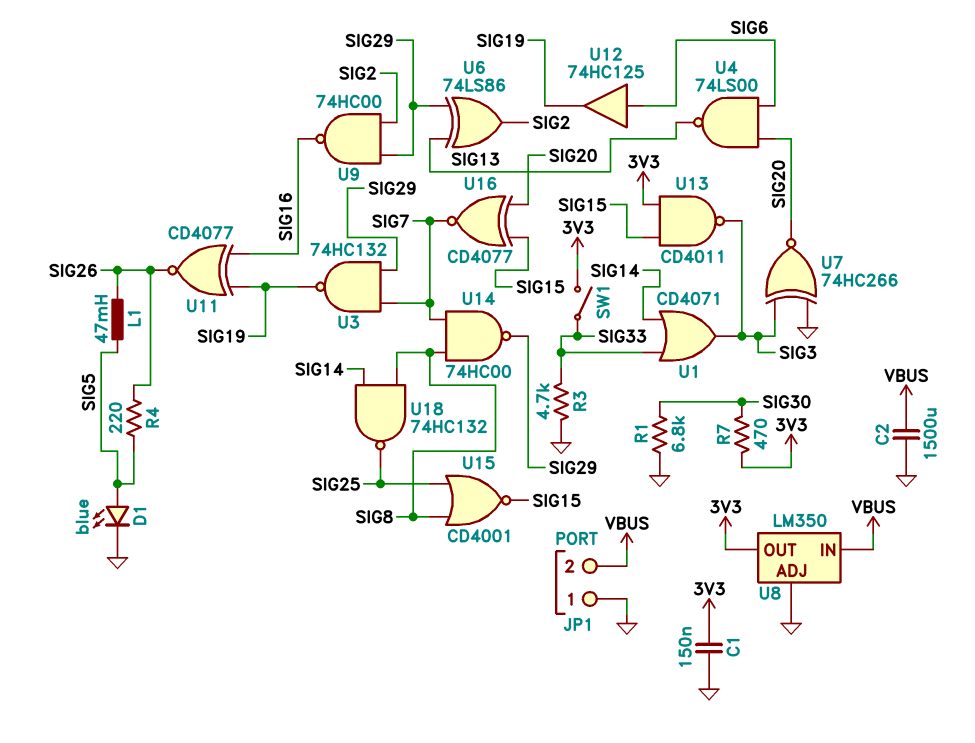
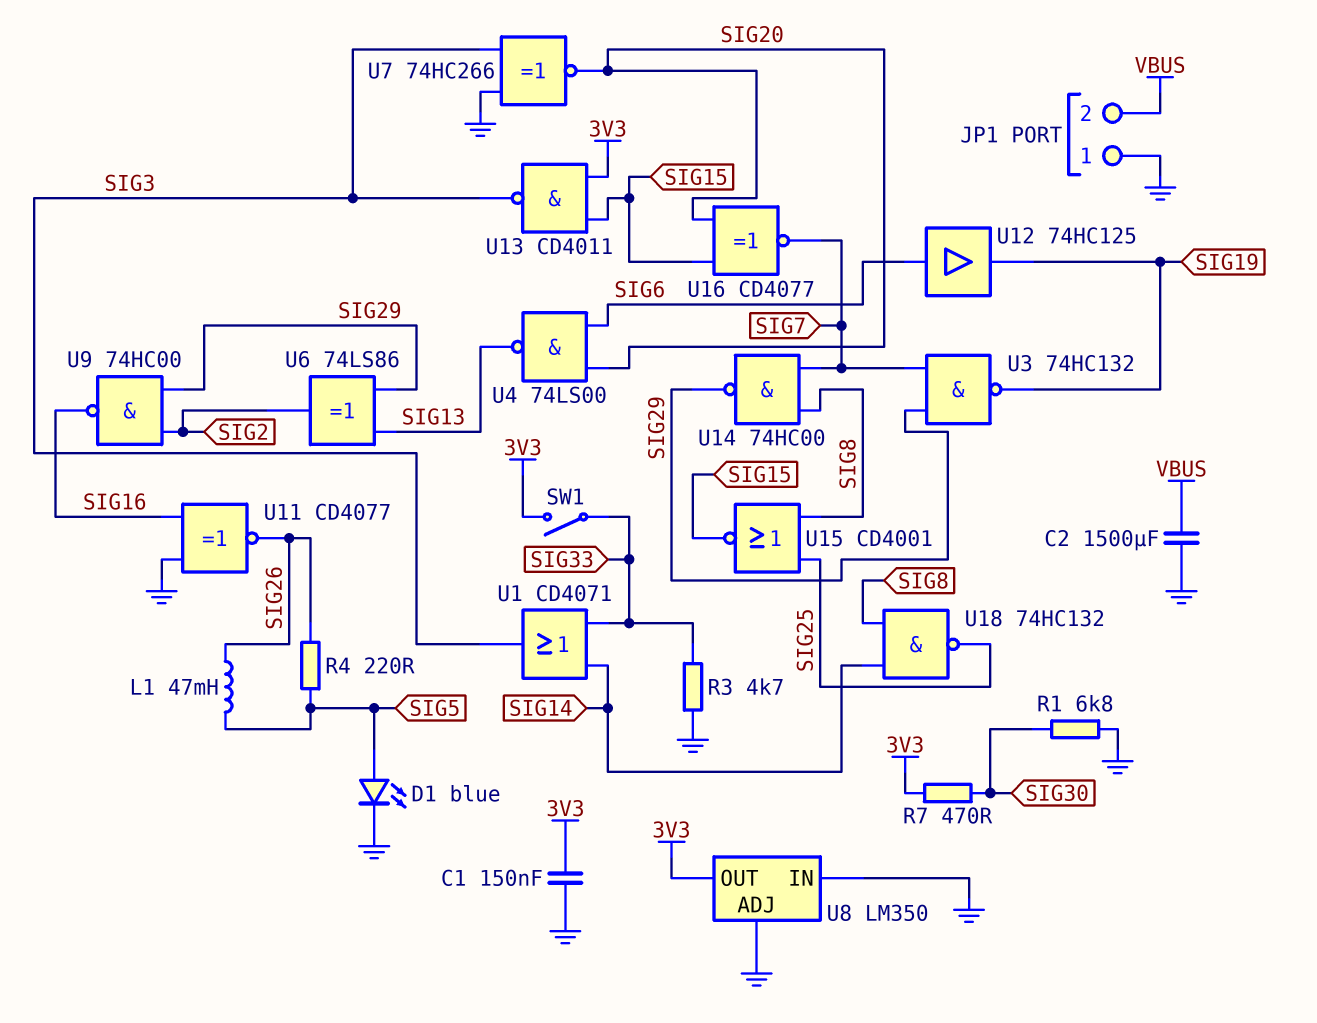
U8 pin IN: VBUS -> GND
U11: XNOR CD4077 (in SIG16, in SIG19, out SIG26) -> XNOR CD4077 (in GND, in SIG16, out SIG26)

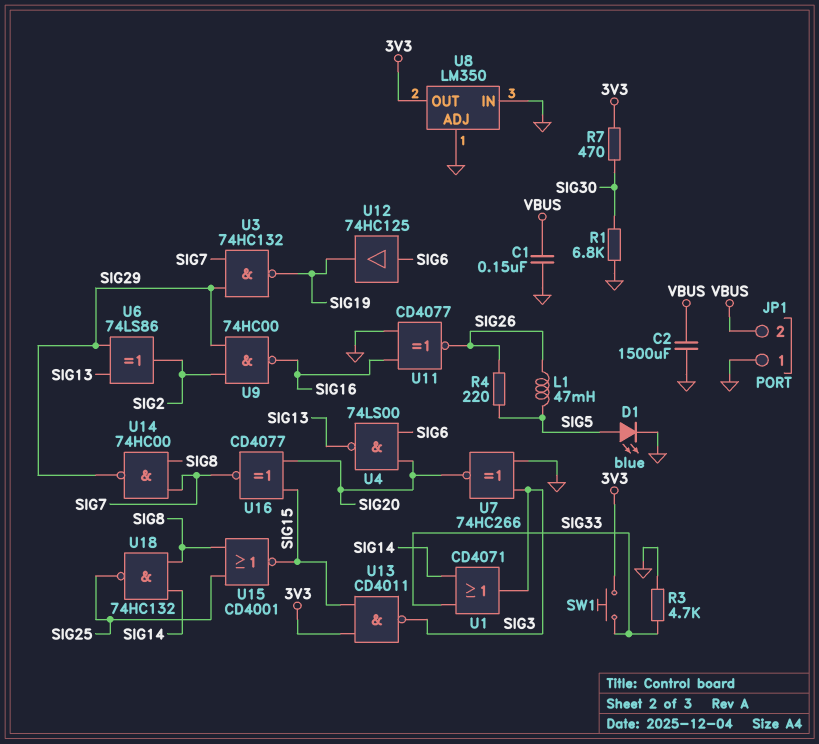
C1: 150nF (3V3, GND) -> 150nF (GND, VBUS)
SW1: switch (3V3, SIG33) -> button (3V3, SIG33)

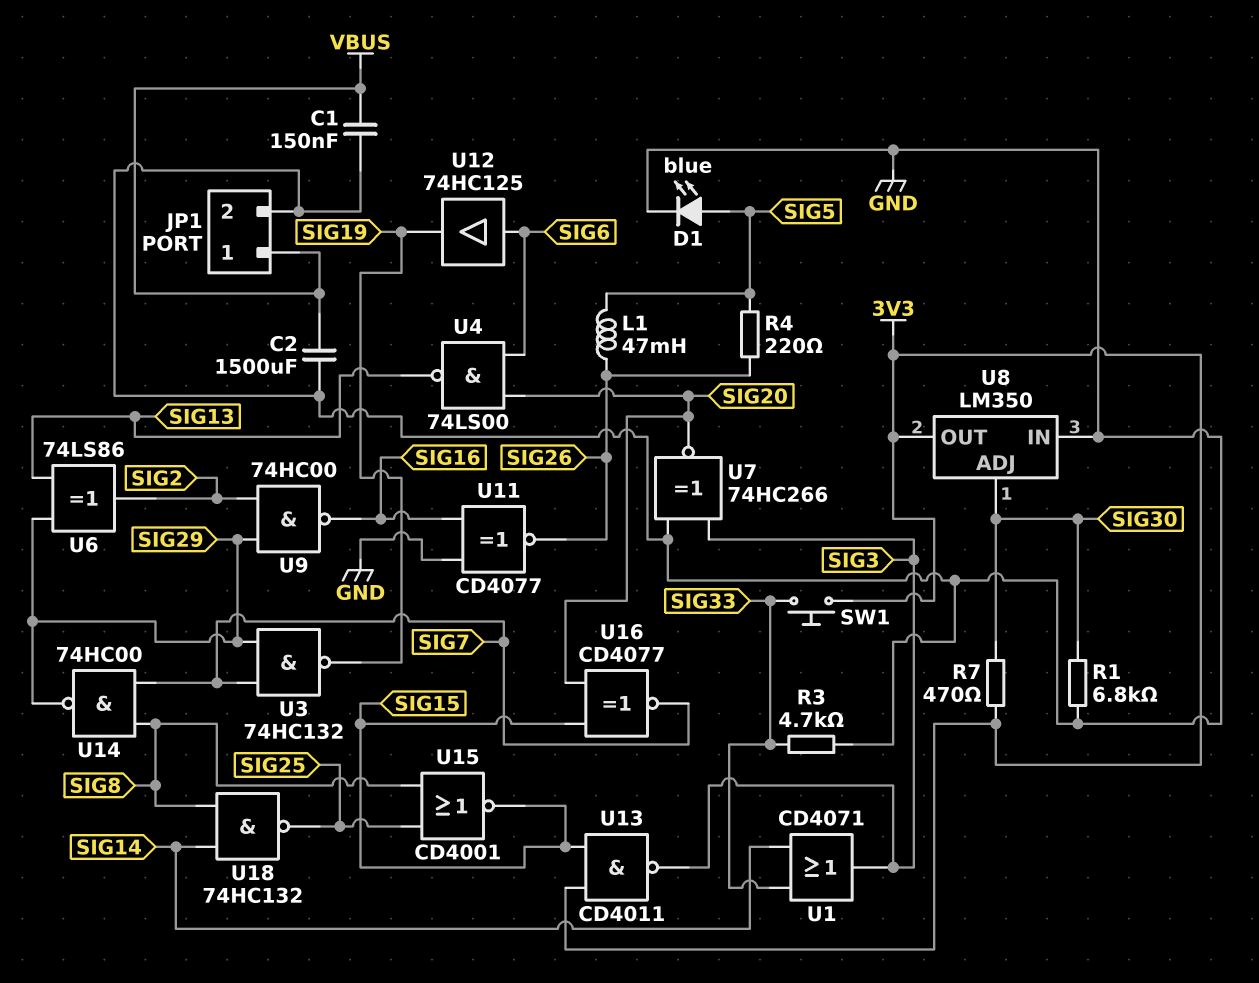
JP1 pin 1: GND -> VBUS
JP1 pin 2: VBUS -> GND
U8 pin ADJ: GND -> SIG30

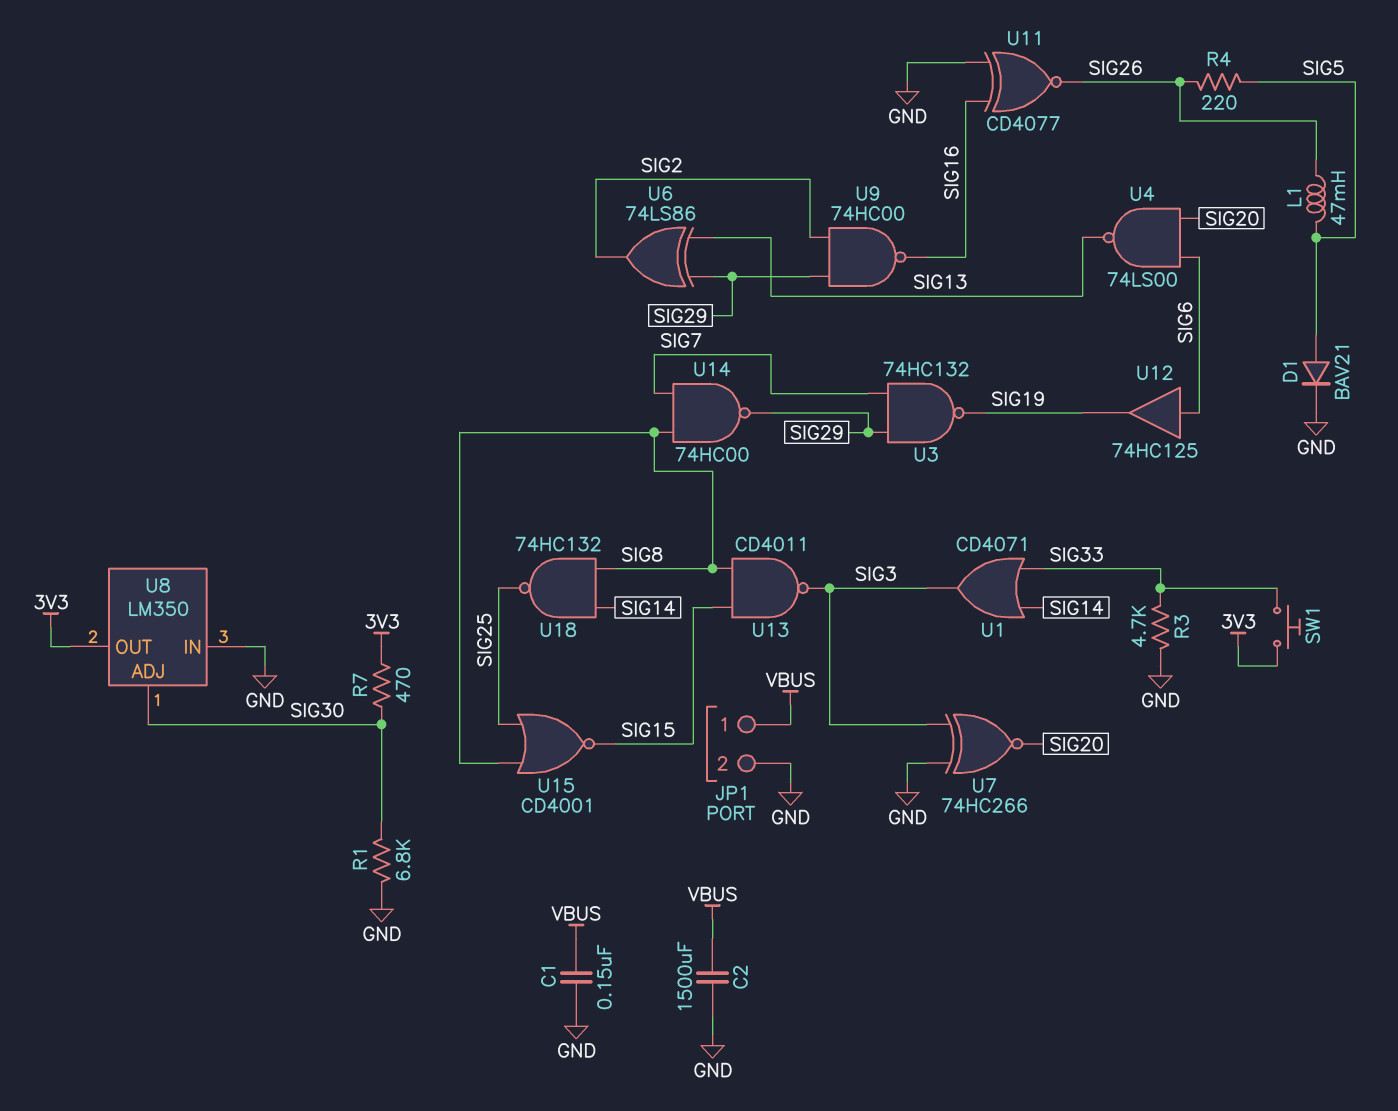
D1: LED blue (A SIG5, K GND) -> diode BAV21 (A SIG5, K GND)
U13: NAND CD4011 (in 3V3, in SIG15, out SIG3) -> NAND CD4011 (in SIG8, in SIG15, out SIG3)
U16: XNOR CD4077 (in SIG15, in SIG20, out SIG7) -> none

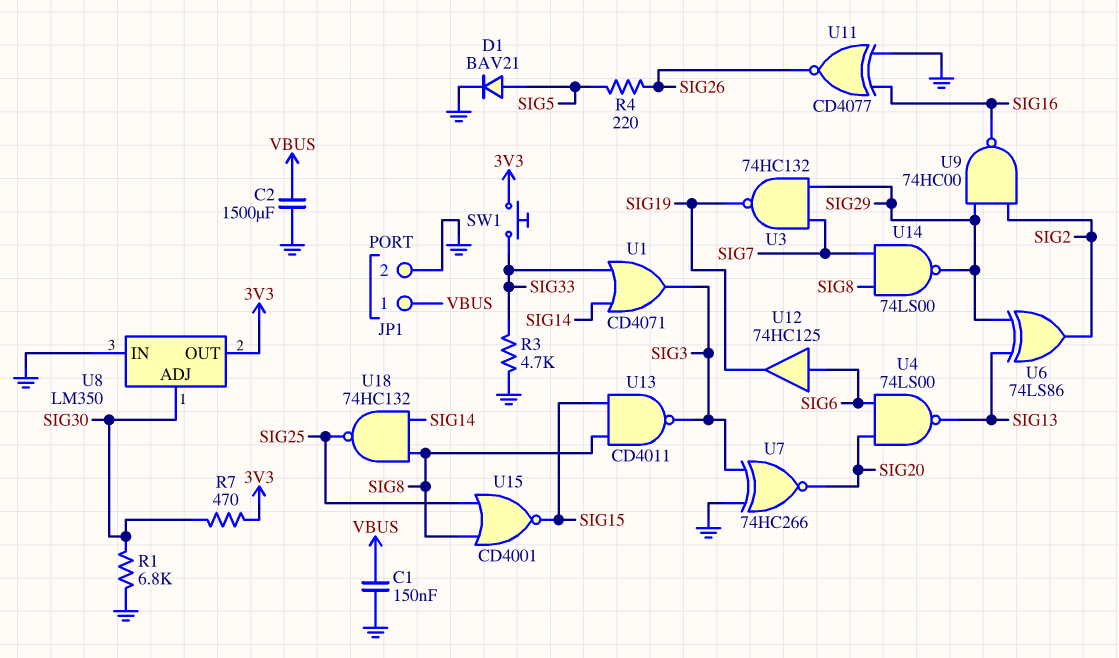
L1: 47mH (SIG5, SIG26) -> none
U14: NAND 74HC00 (in SIG7, in SIG8, out SIG29) -> NAND 74LS00 (in SIG7, in SIG8, out SIG29)

